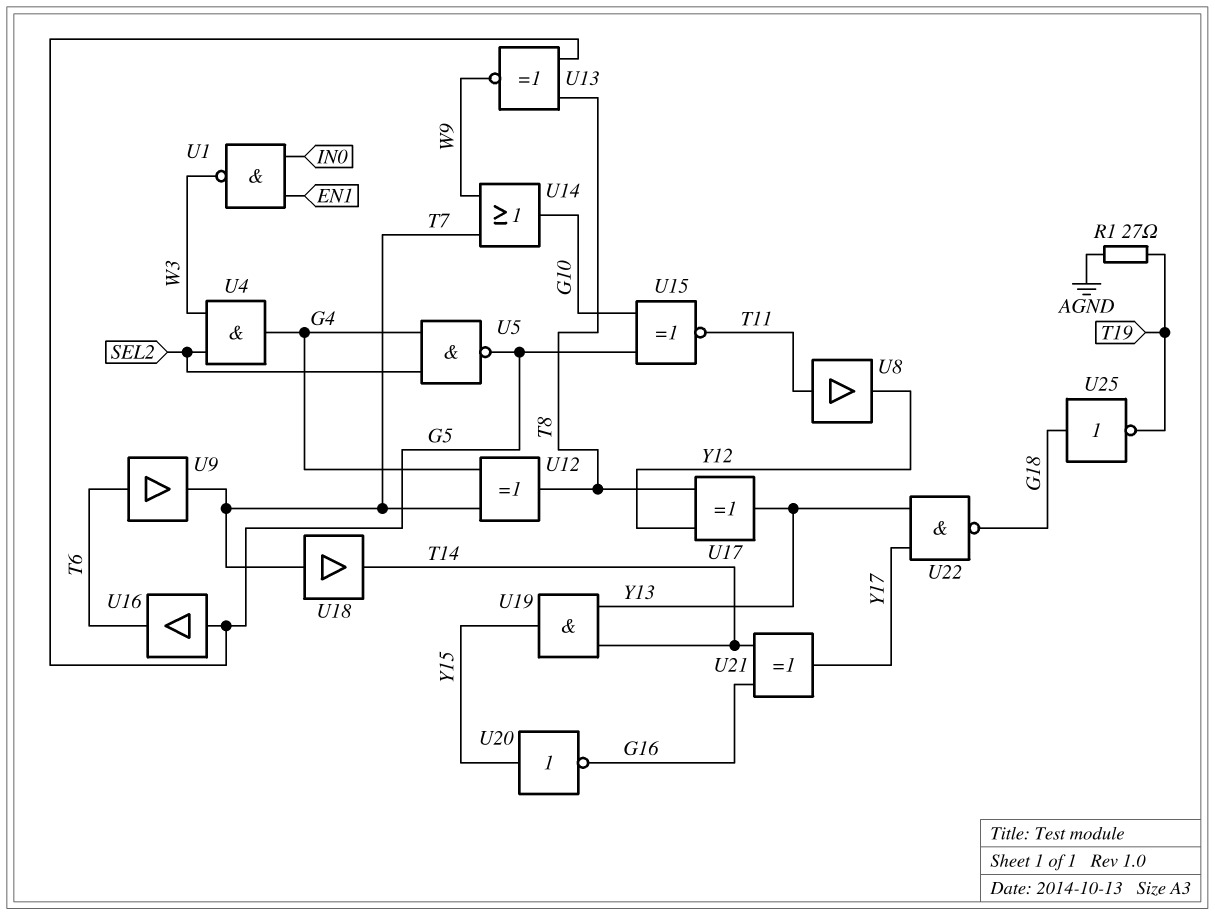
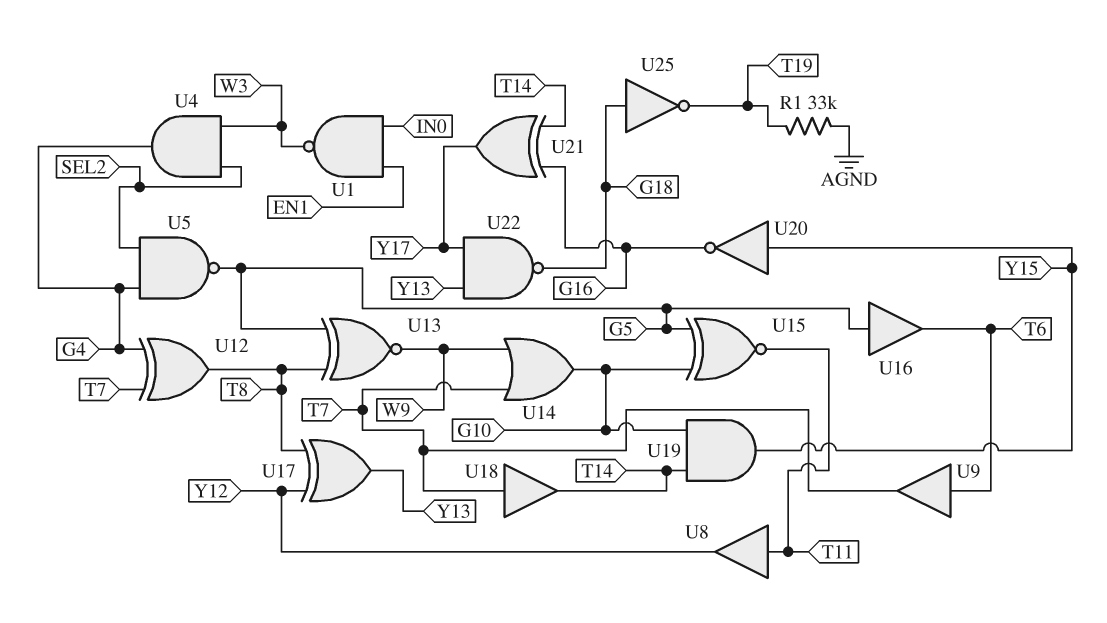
R1: 27 (AGND, T19) -> 33k (AGND, T19)
U19: AND (in T14, in Y13, out Y15) -> AND (in G10, in T14, out Y15)

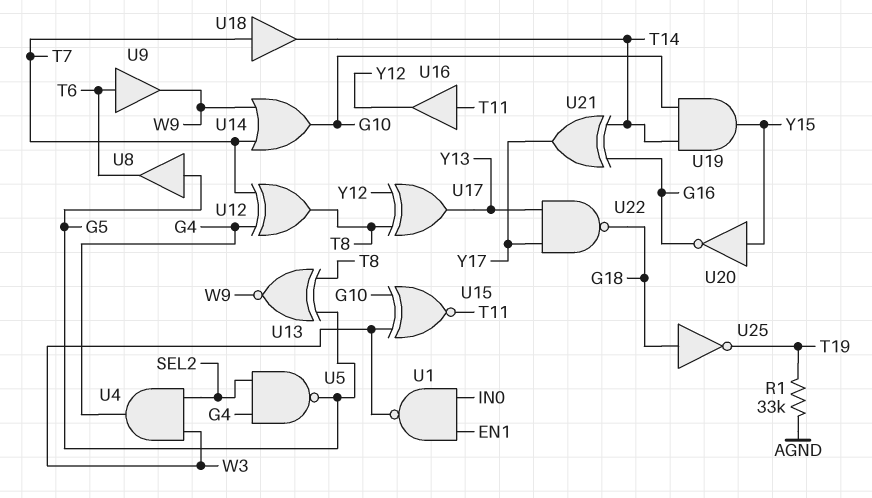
U8: buffer (in T11, out Y12) -> buffer (in G5, out T6)
U9: buffer (in T6, out T7) -> buffer (in T6, out W9)
U15: XNOR (in G5, in G10, out T11) -> XNOR (in G10, in W3, out T11)
U16: buffer (in G5, out T6) -> buffer (in T11, out Y12)

